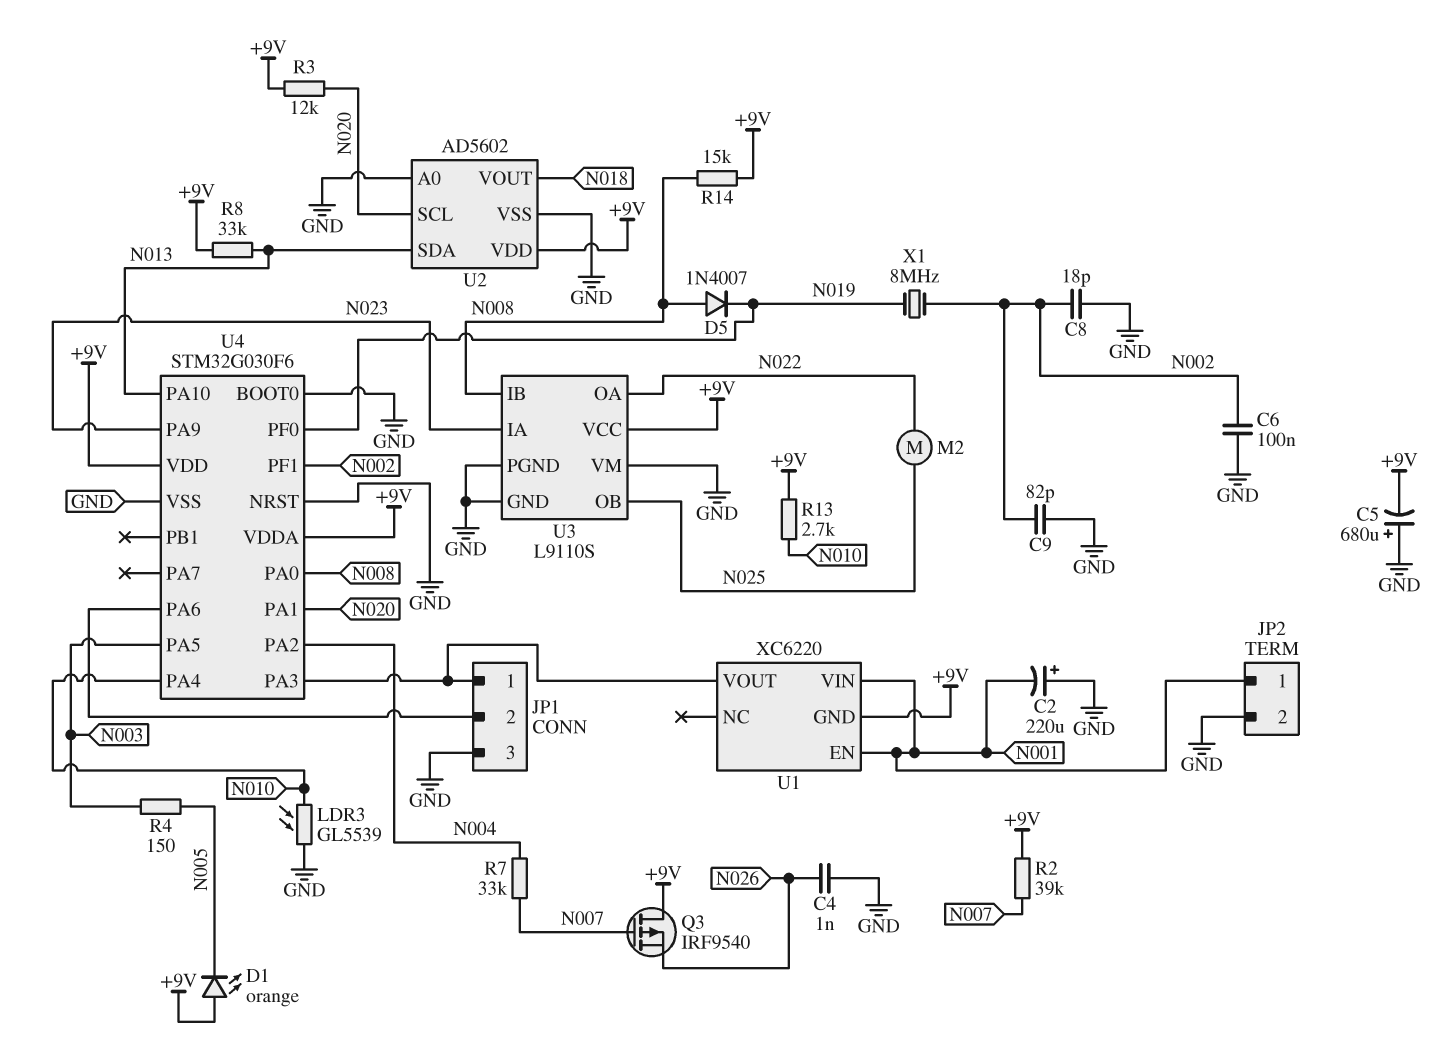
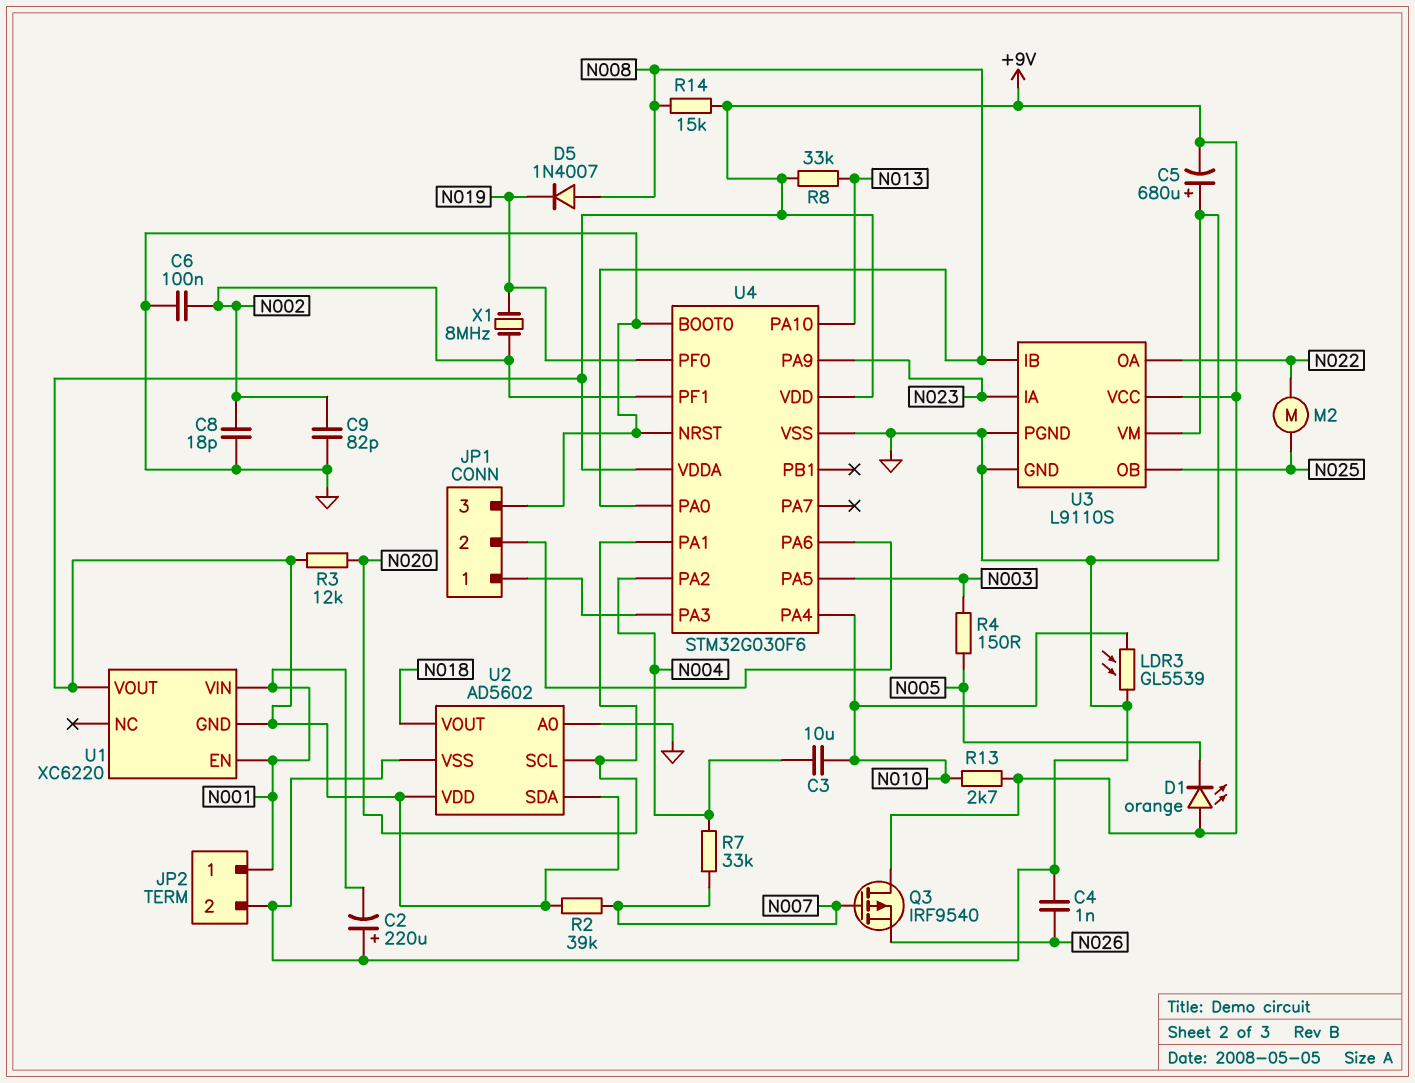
C3: none -> 10uF (N004, N010)
U1 pin VOUT: JP1/1 -> +9V
U2 pin SDA: N013 -> +9V

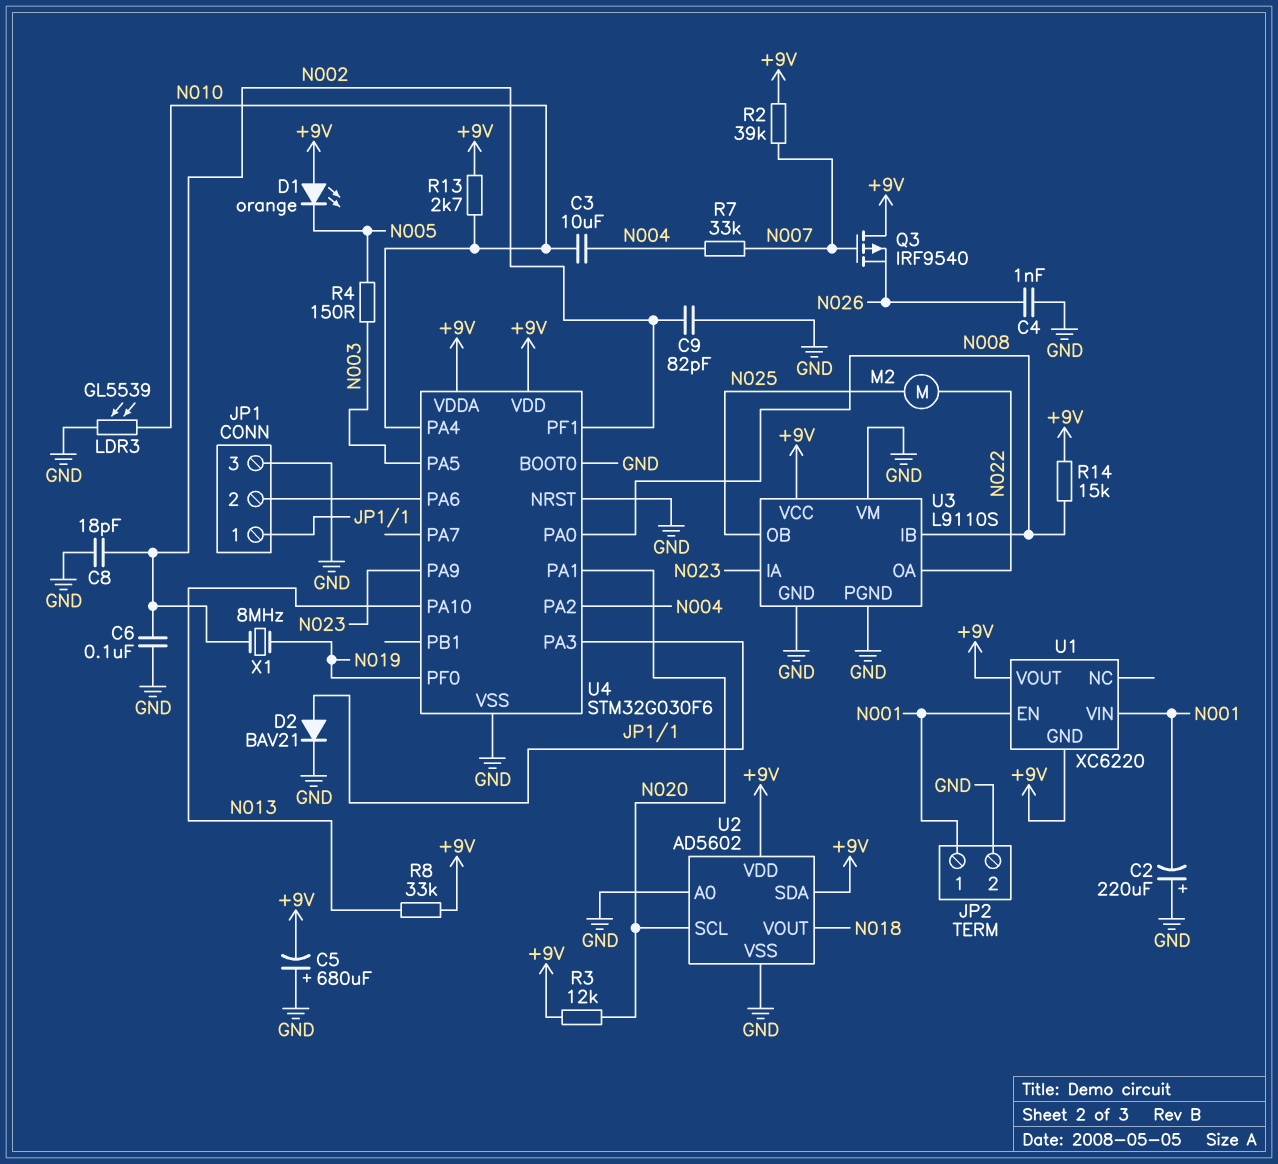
D2: none -> diode BAV21 (A JP1/1, K GND)
D5: diode 1N4007 (A N008, K N019) -> none

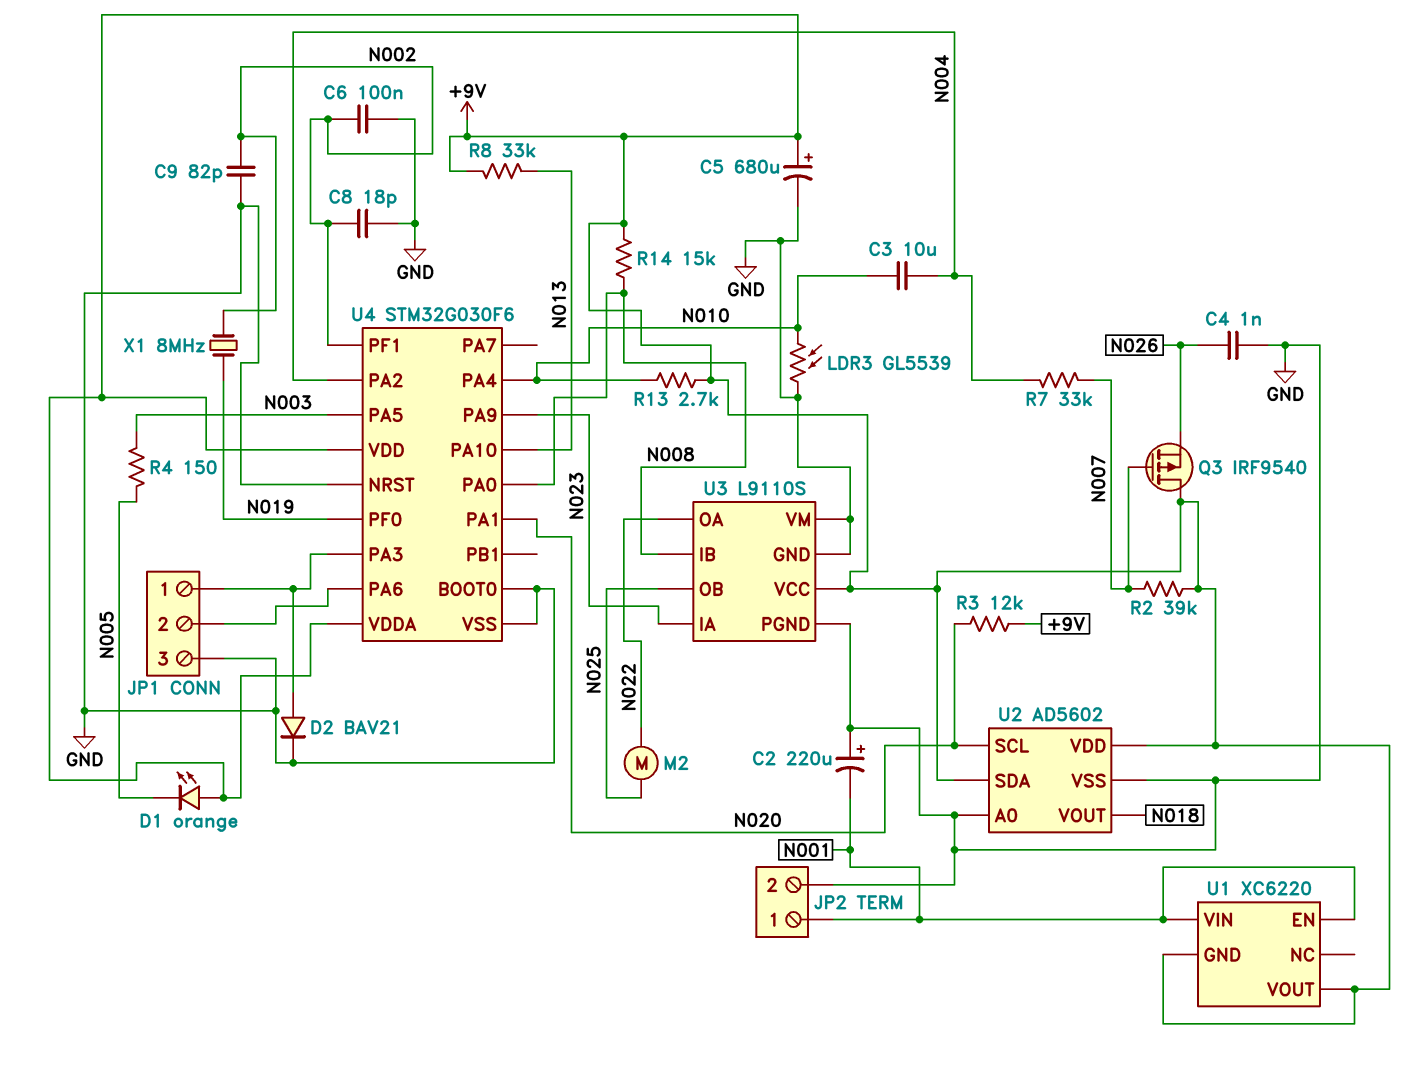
C5: 680uF (plus GND, minus +9V) -> 680uF (plus +9V, minus GND)

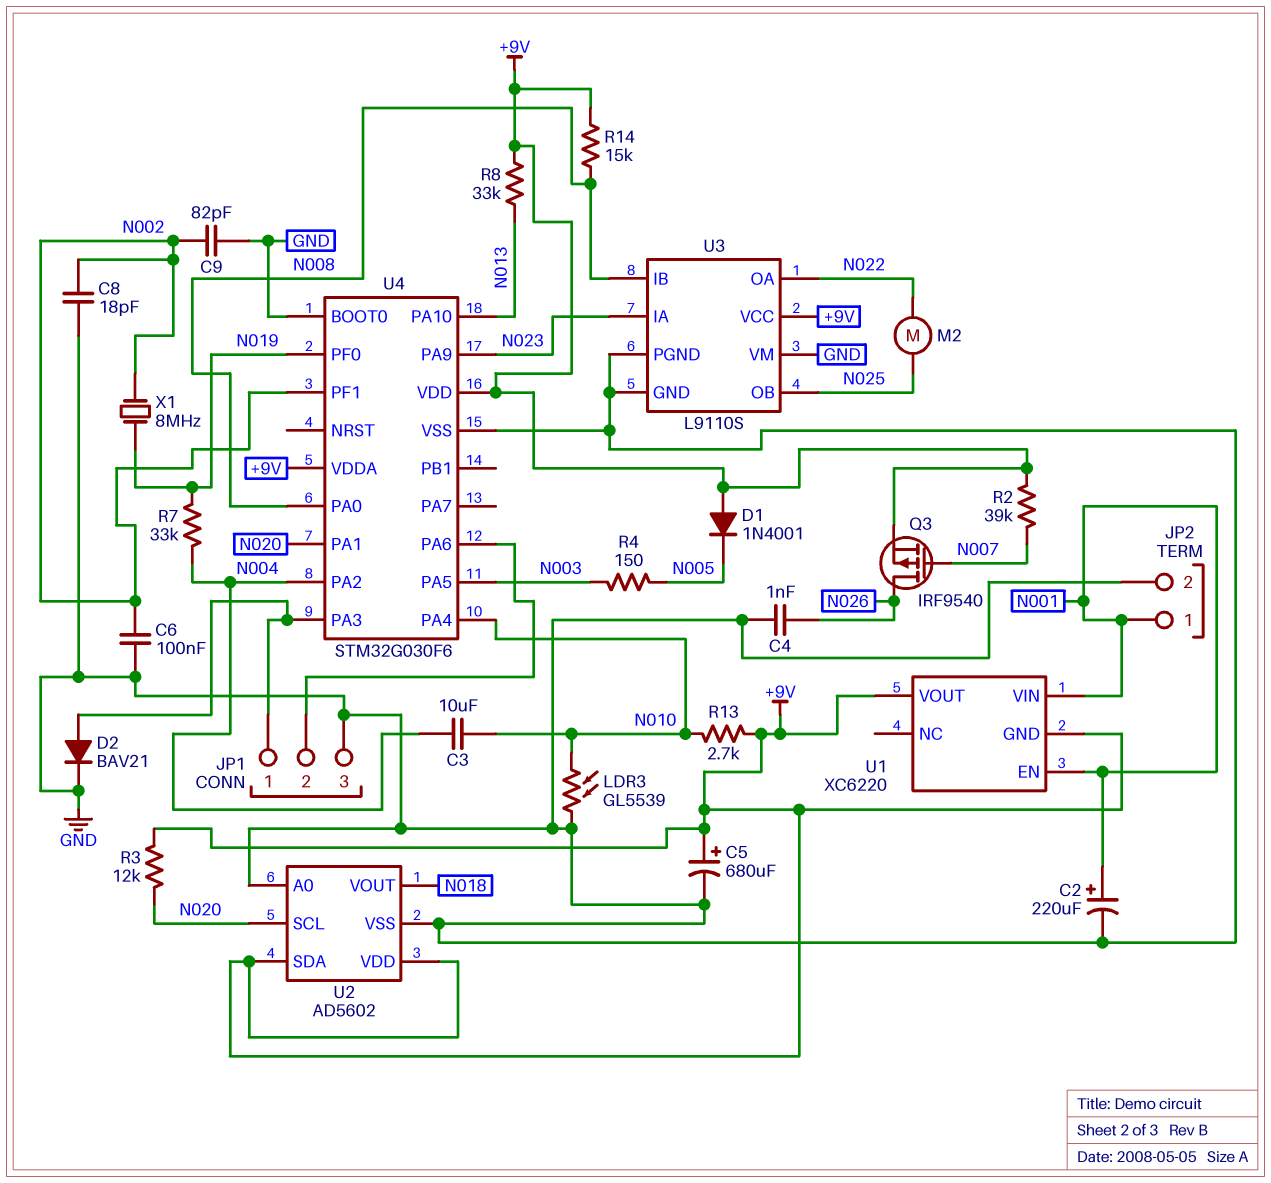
C2: 220uF (plus GND, minus N001) -> 220uF (plus N001, minus GND)
D1: LED orange (A +9V, K N005) -> diode 1N4001 (A +9V, K N005)
Q3: PMOS IRF9540 (G N007, D +9V, S N026) -> PMOS IRF9540 (G N007, D N026, S +9V)
R7: 33k (N004, N007) -> 33k (N004, N019)
U4 pin NRST: GND -> none

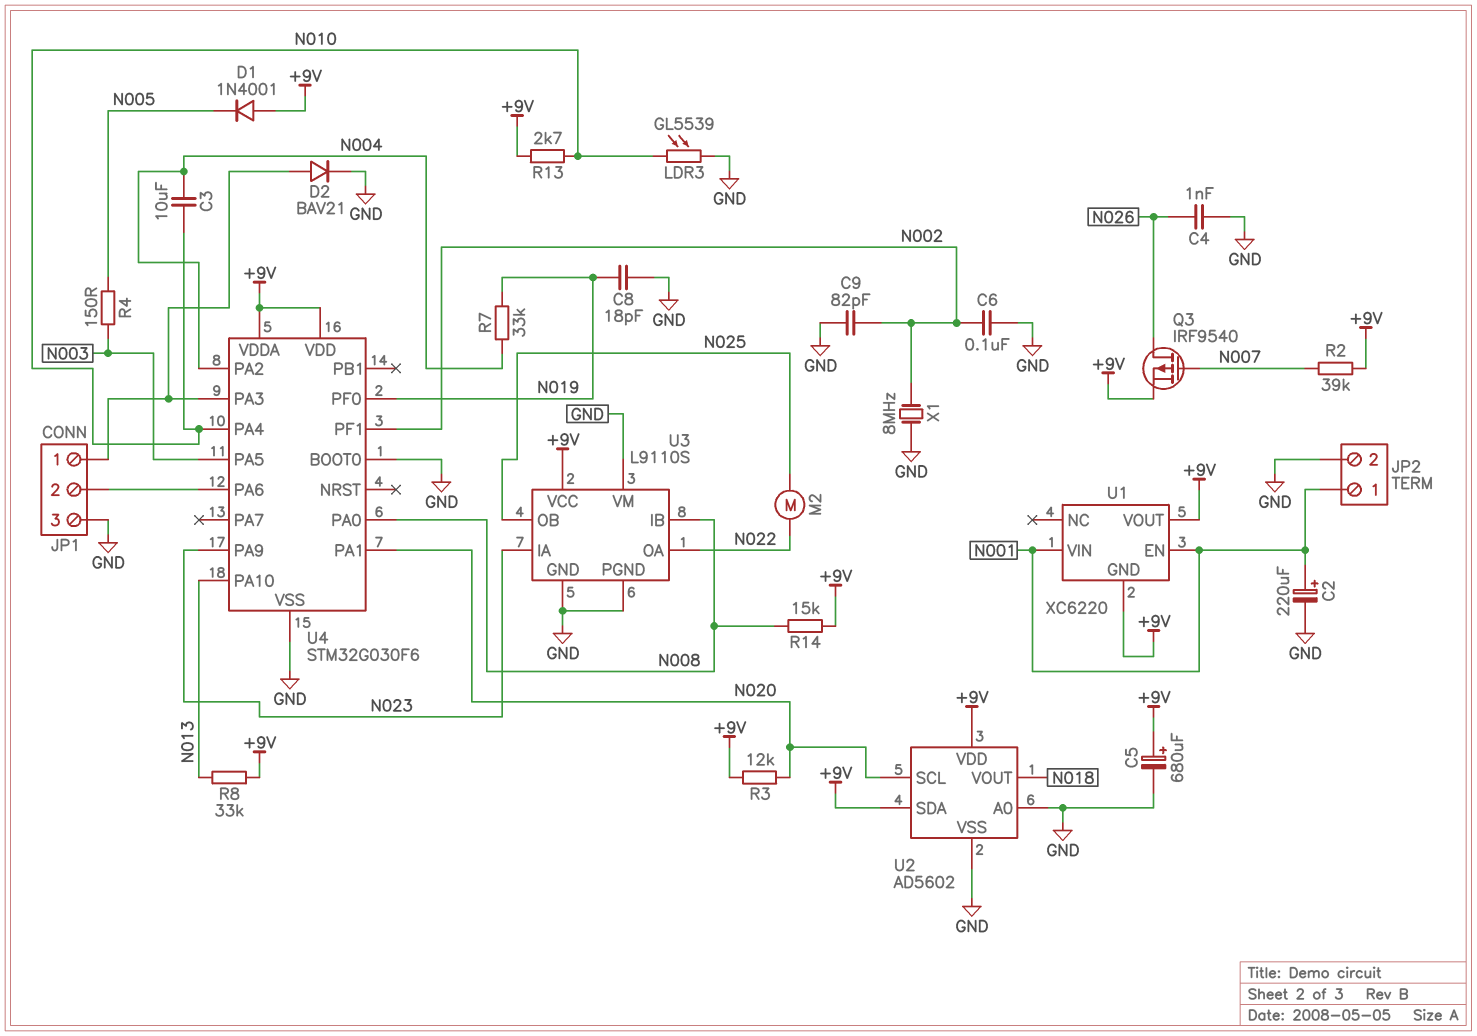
C8: 18pF (GND, N002) -> 18pF (GND, N019)
X1: 8MHz (N002, N019) -> 8MHz (GND, N002)

